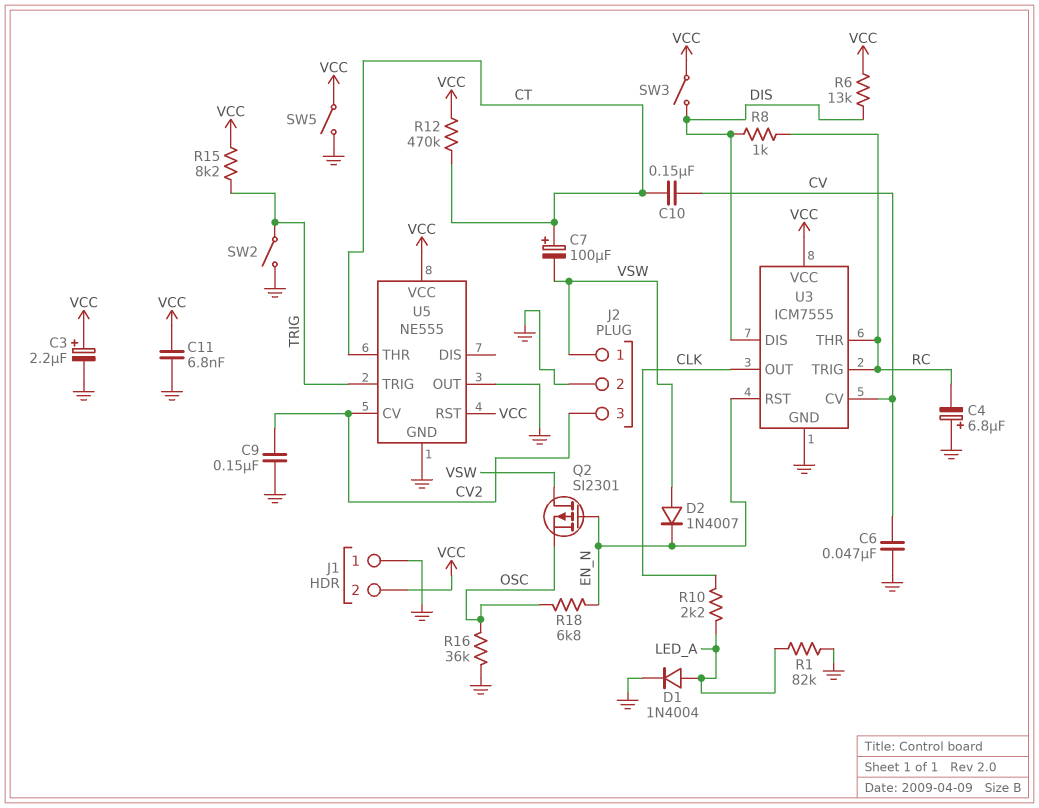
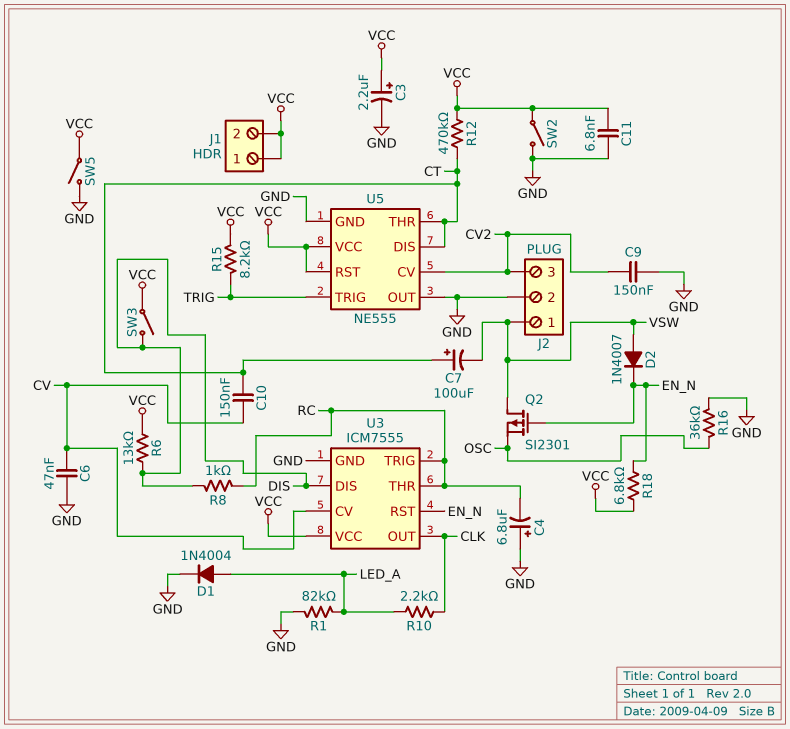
J1 pin 1: GND -> VCC
R18: 6.8k (EN_N, OSC) -> 6.8k (EN_N, VCC)
SW2: switch (GND, TRIG) -> switch (GND, VCC)
U5 pin DIS: none -> CT

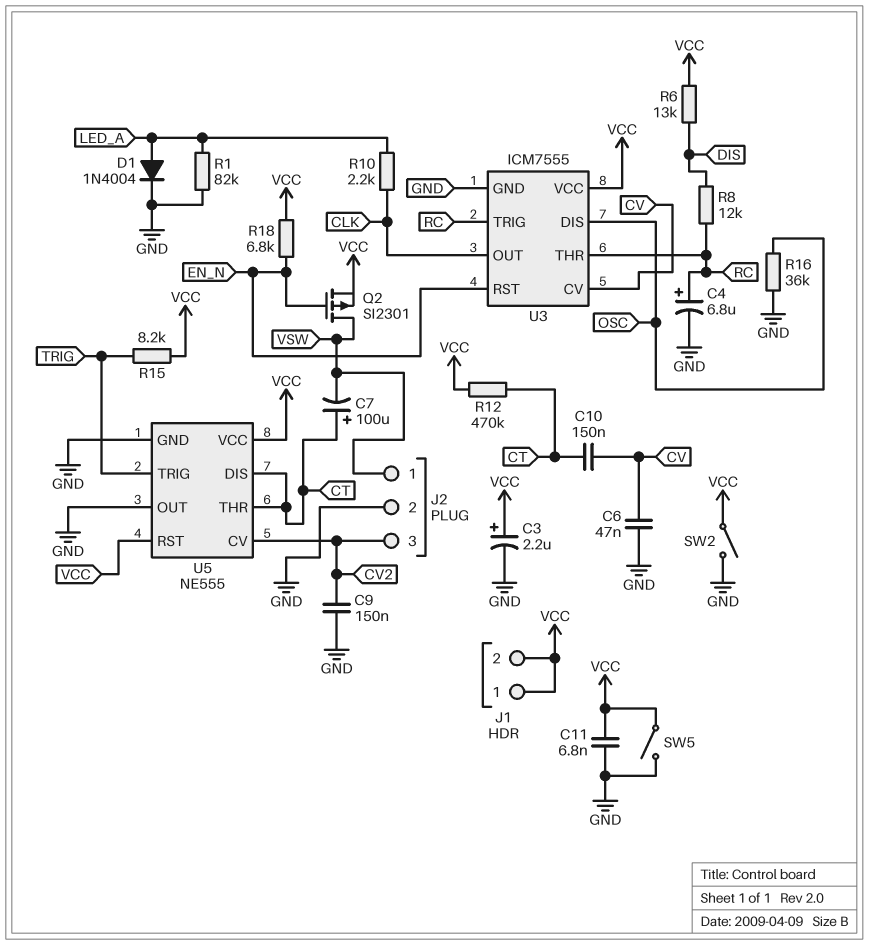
C4: 6.8uF (plus GND, minus RC) -> 6.8uF (plus RC, minus GND)
D2: diode 1N4007 (A VSW, K EN_N) -> none
Q2: PMOS SI2301 (G EN_N, D VSW, S OSC) -> PMOS SI2301 (G EN_N, D VSW, S VCC)
R8: 1k (DIS, RC) -> 12k (DIS, RC)
SW3: switch (DIS, VCC) -> none
U3 pin DIS: DIS -> OSC

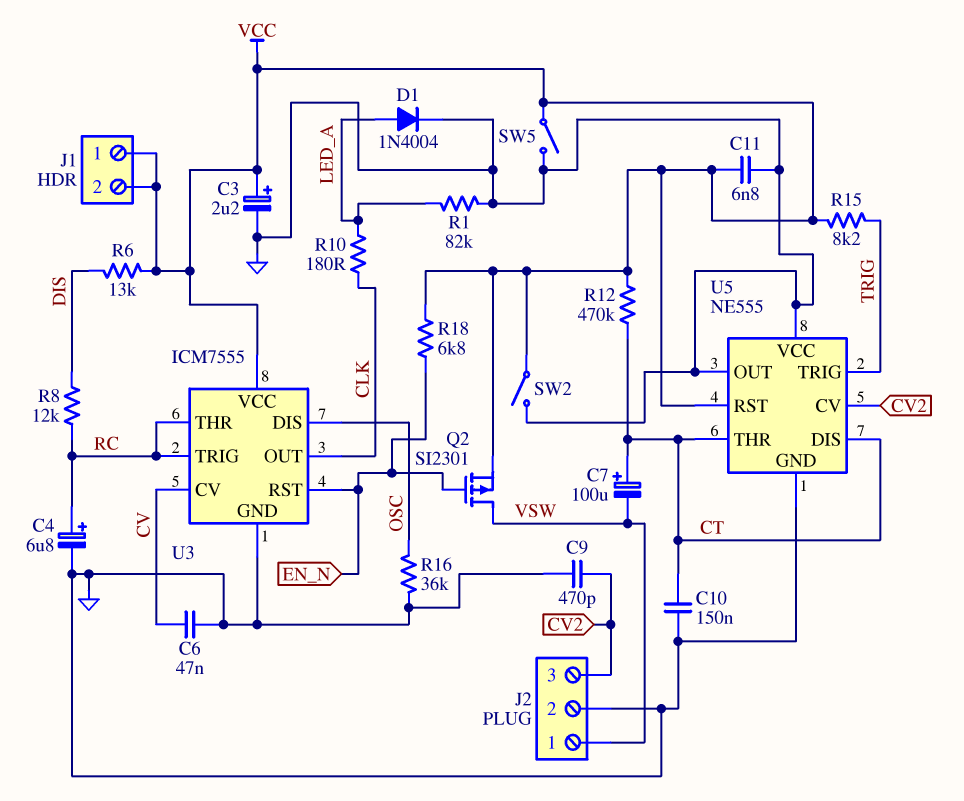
C9: 150nF (CV2, GND) -> 470pF (CV2, GND)
C10: 150nF (CT, CV) -> 150nF (CT, GND)
R10: 2.2k (CLK, LED_A) -> 180 (CLK, LED_A)
U5 pin VCC: VCC -> GND

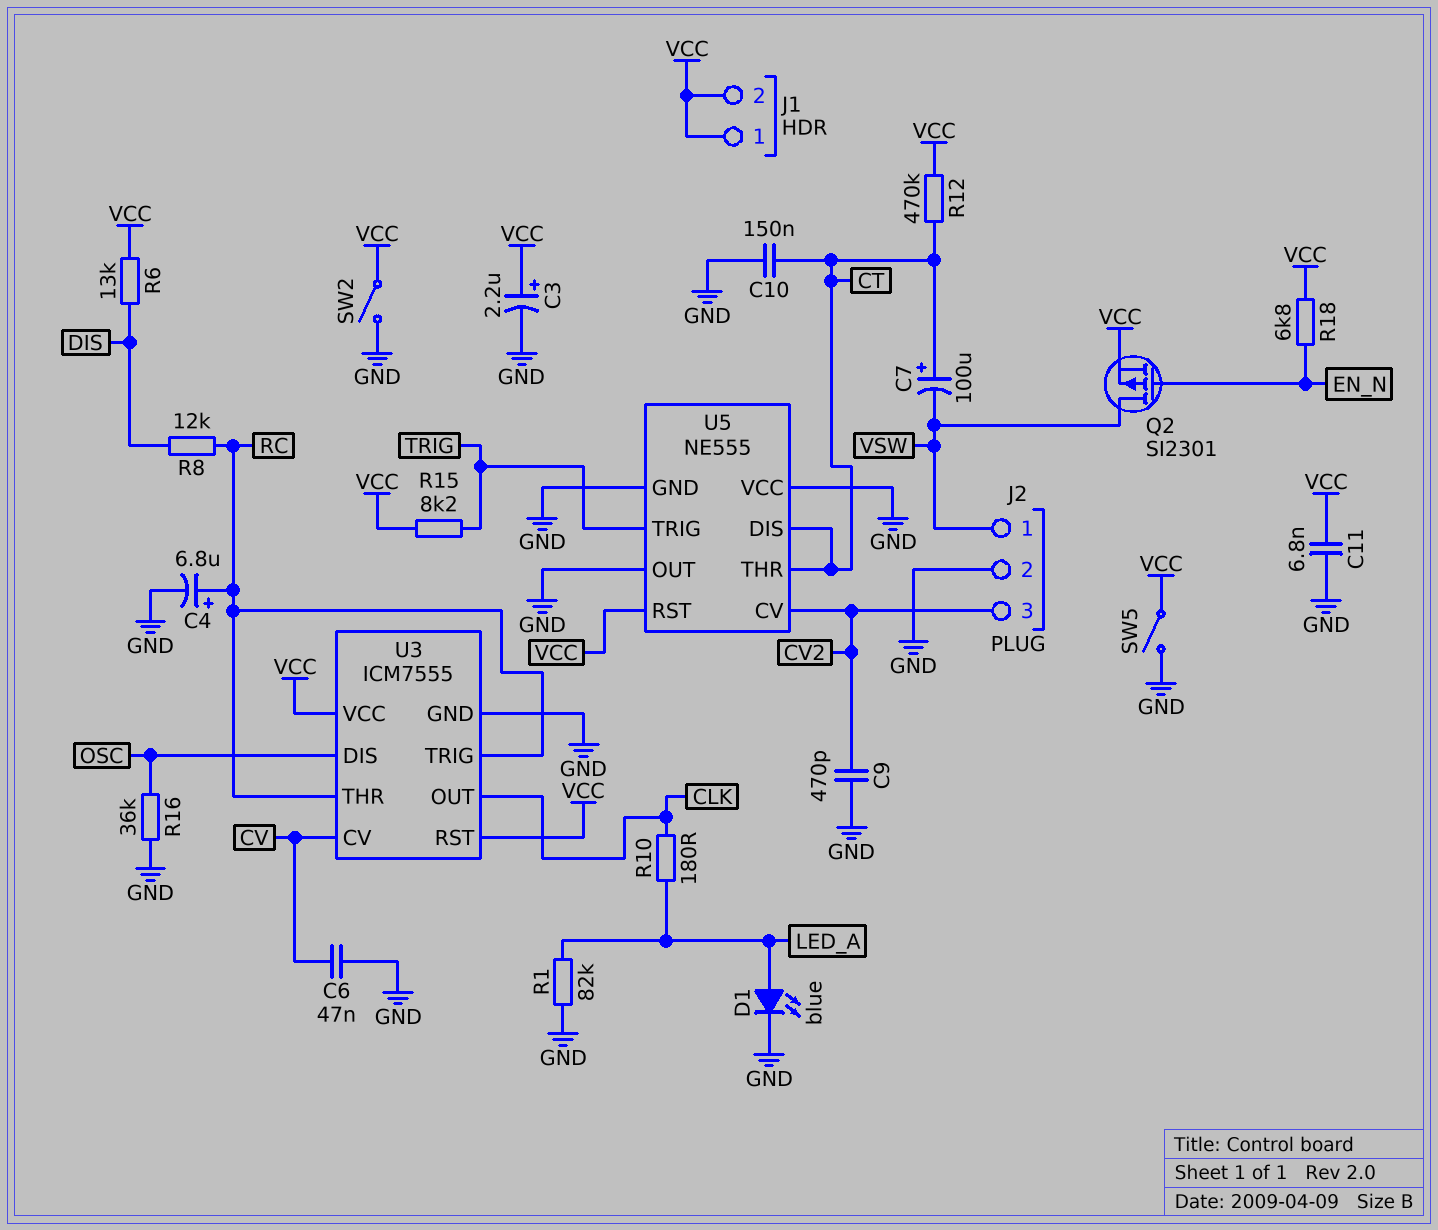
D1: diode 1N4004 (A LED_A, K GND) -> LED blue (A LED_A, K GND)
U3 pin RST: EN_N -> VCC

